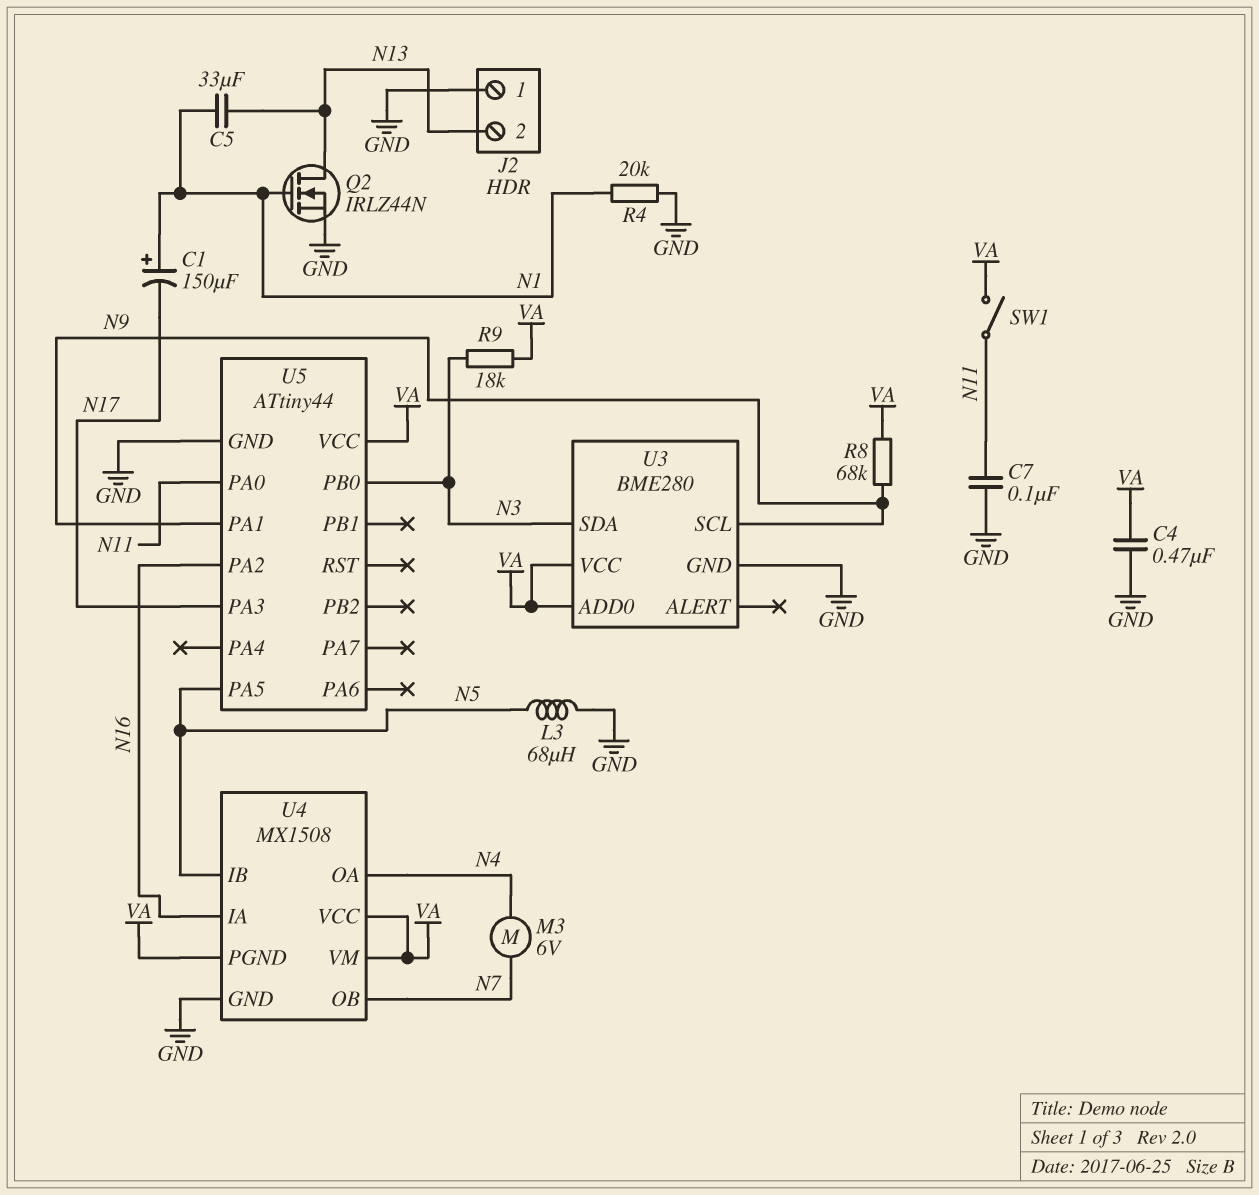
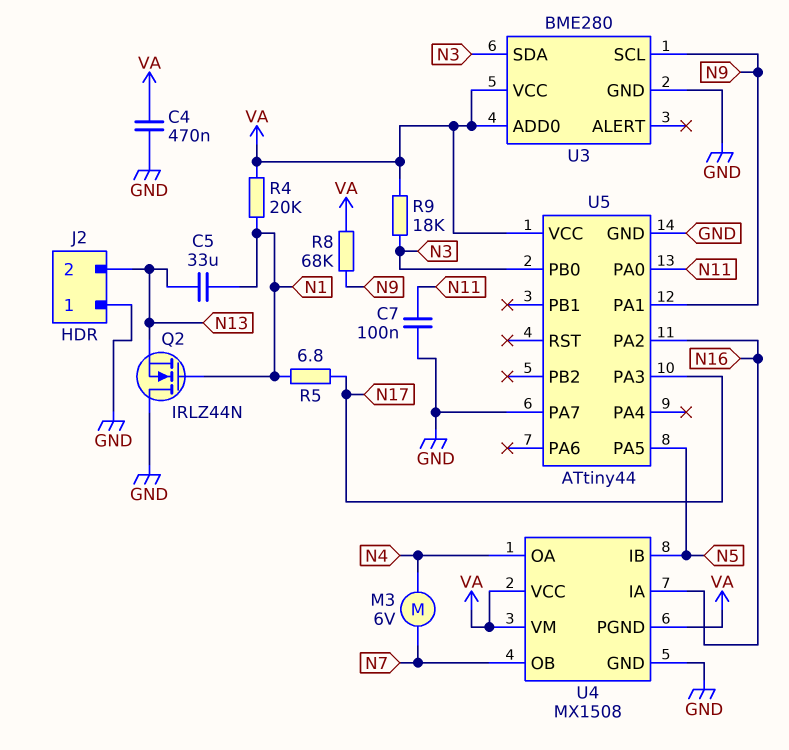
C1: 150uF (plus N1, minus N17) -> none
L3: 68uH (GND, N5) -> none
Q2: NMOS IRLZ44N (G N1, D N13, S GND) -> NMOS IRLZ44N (G N1, D GND, S N13)
R4: 20k (GND, N1) -> 20k (N1, VA)
R5: none -> 6.8 (N1, N17)
SW1: switch (N11, VA) -> none
U5 pin PA7: none -> GND

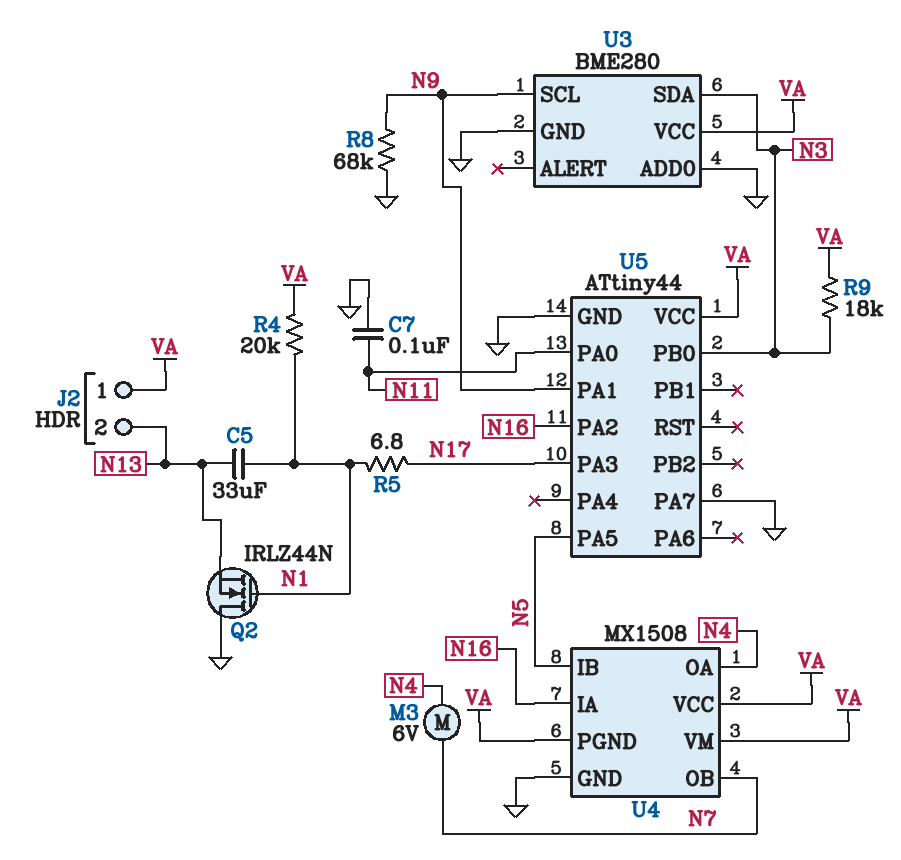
C4: 470nF (GND, VA) -> none
J2 pin 1: GND -> VA
R8: 68k (N9, VA) -> 68k (GND, N9)
U3 pin ADD0: VA -> GND

